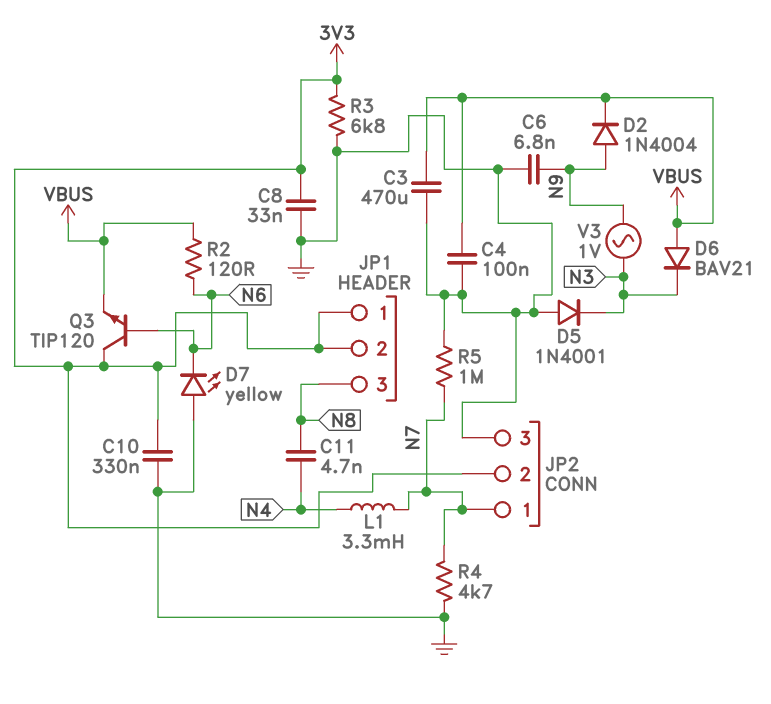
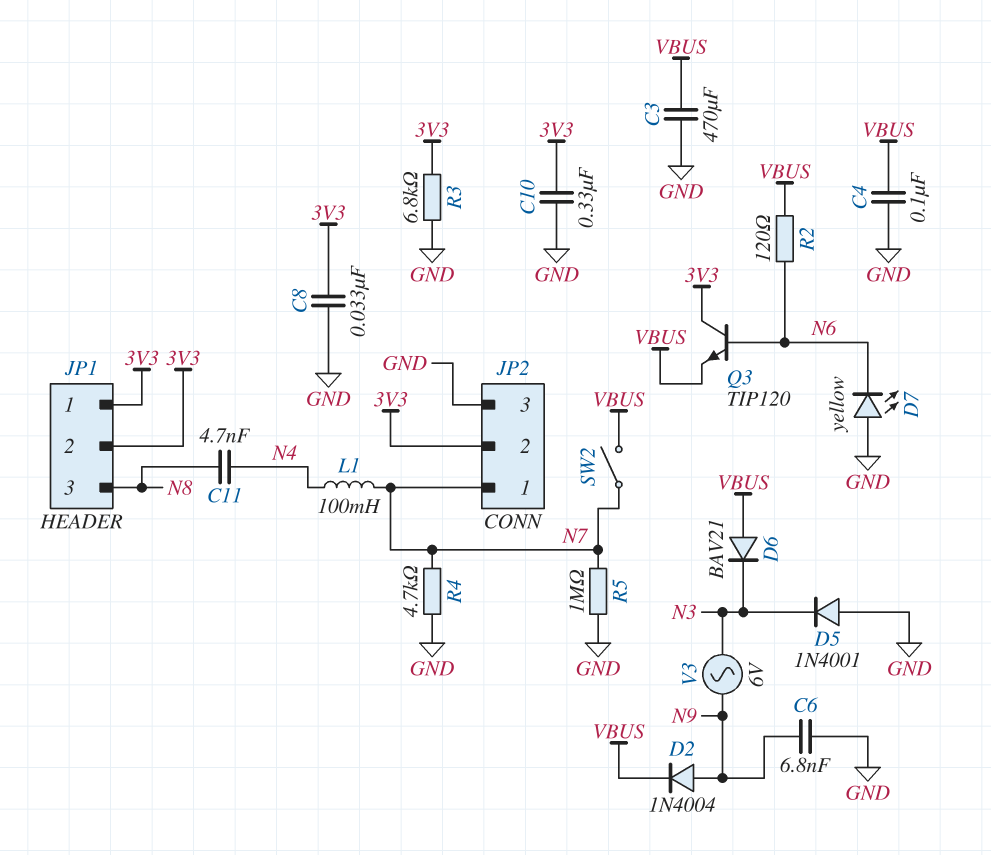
L1: 3.3mH (N4, N7) -> 100mH (N4, N7)
SW2: none -> switch (N7, VBUS)
V3: AC 1V (N3, N9) -> AC 6V (N3, N9)

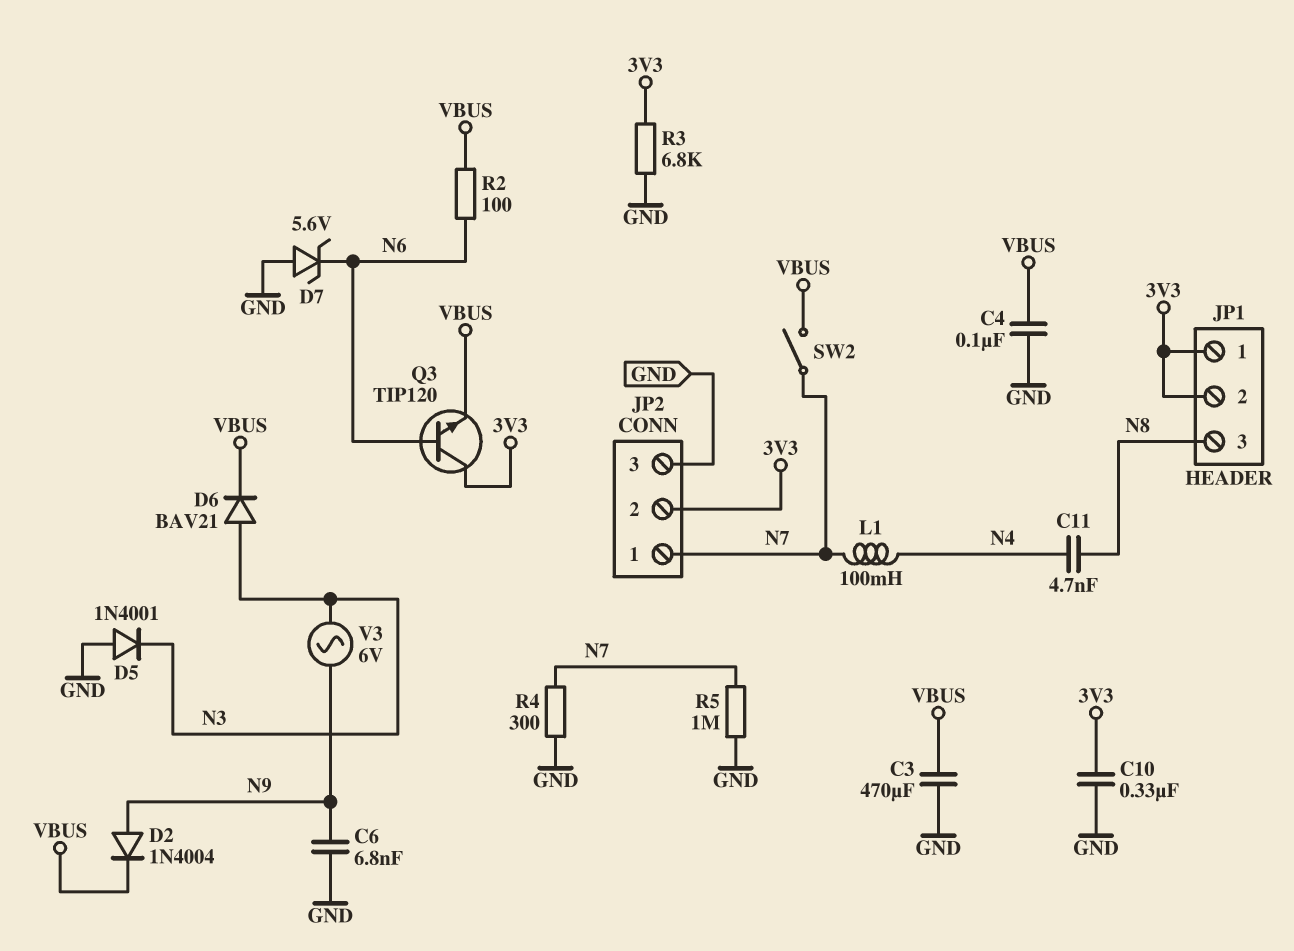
C8: 33nF (3V3, GND) -> none
D6: diode BAV21 (A VBUS, K N3) -> diode BAV21 (A N3, K VBUS)
D7: LED yellow (A GND, K N6) -> zener 5.6V (A GND, K N6)
R2: 120 (N6, VBUS) -> 100 (N6, VBUS)
R4: 4.7k (GND, N7) -> 300 (GND, N7)

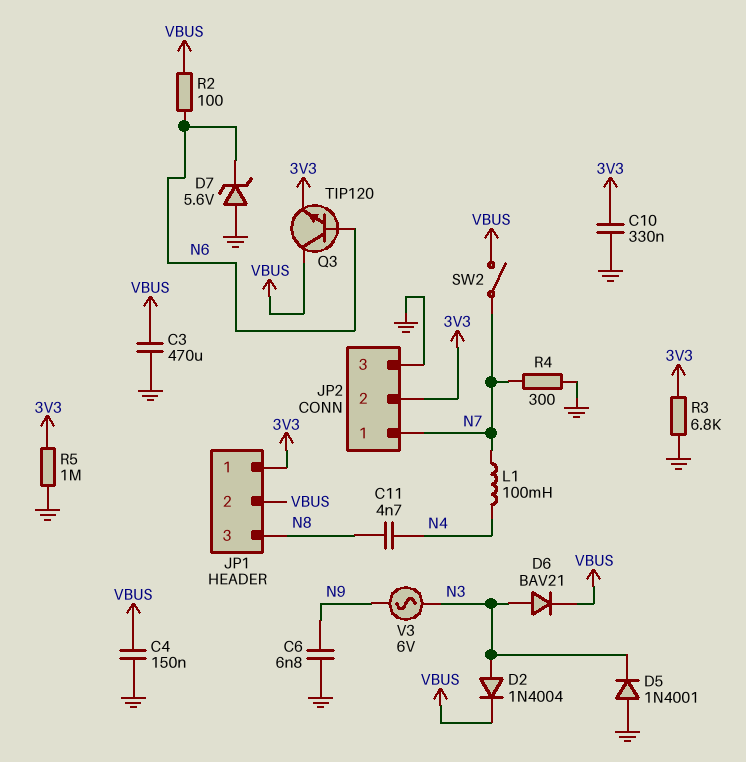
C4: 100nF (GND, VBUS) -> 150nF (GND, VBUS)
D2: diode 1N4004 (A N9, K VBUS) -> diode 1N4004 (A N3, K VBUS)
JP1 pin 2: 3V3 -> VBUS
Q3: NPN TIP120 (B N6, C 3V3, E VBUS) -> NPN TIP120 (B N6, C VBUS, E 3V3)
R5: 1M (GND, N7) -> 1M (3V3, GND)

